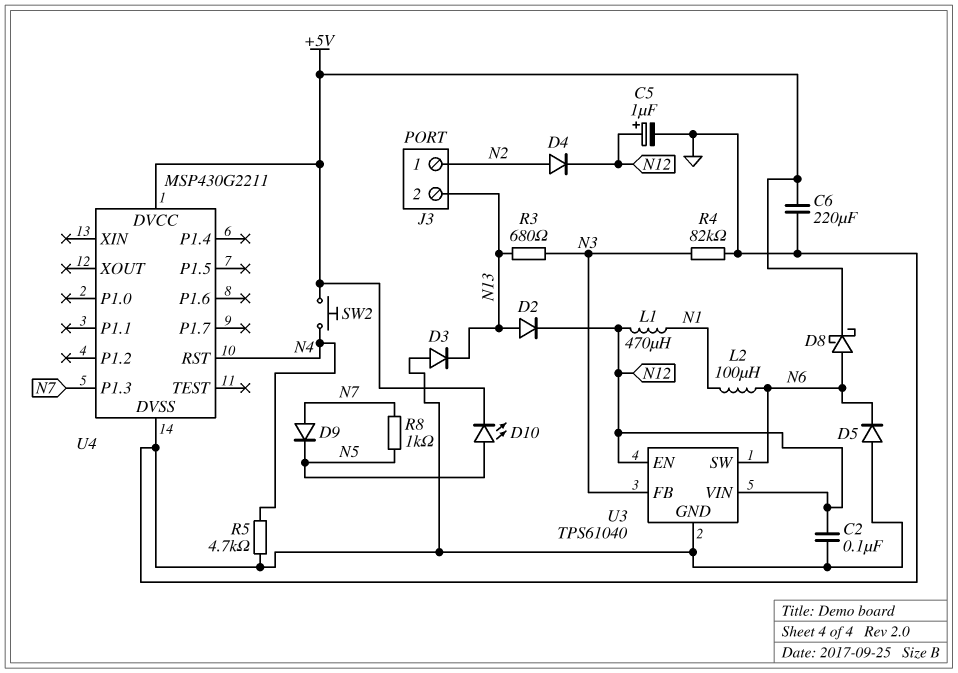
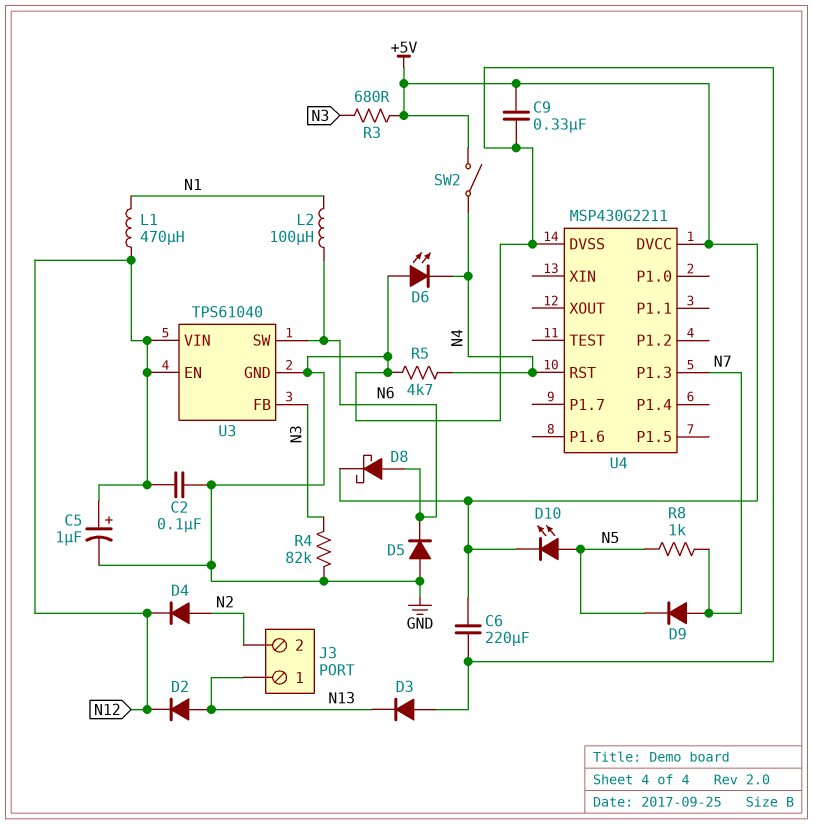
C9: none -> 330nF (+5V, GND)
D6: none -> LED (A GND, K N4)
J3 pin 1: N2 -> N13
J3 pin 2: N13 -> N2
R3: 680 (N3, N13) -> 680 (+5V, N3)
SW2: button (+5V, N4) -> switch (+5V, N4)

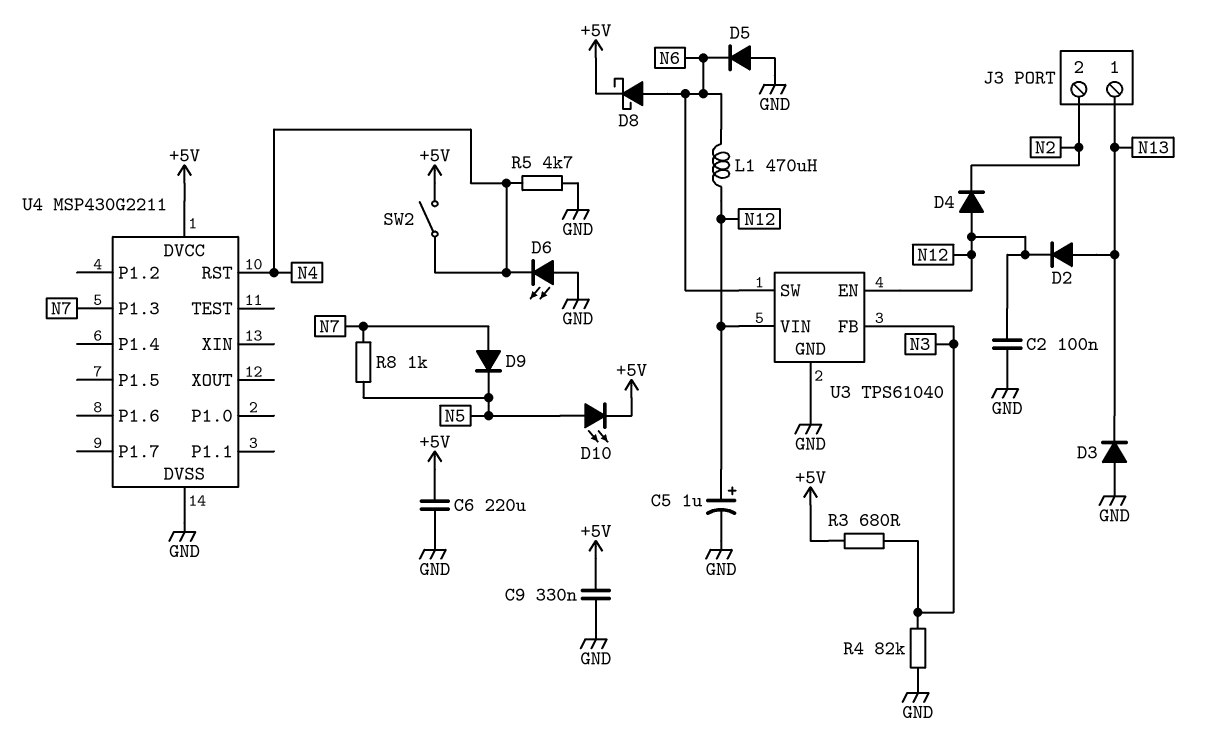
D4: diode (A N2, K N12) -> diode (A N12, K N2)
L1: 470uH (N1, N12) -> 470uH (N6, N12)
L2: 100uH (N1, N6) -> none

